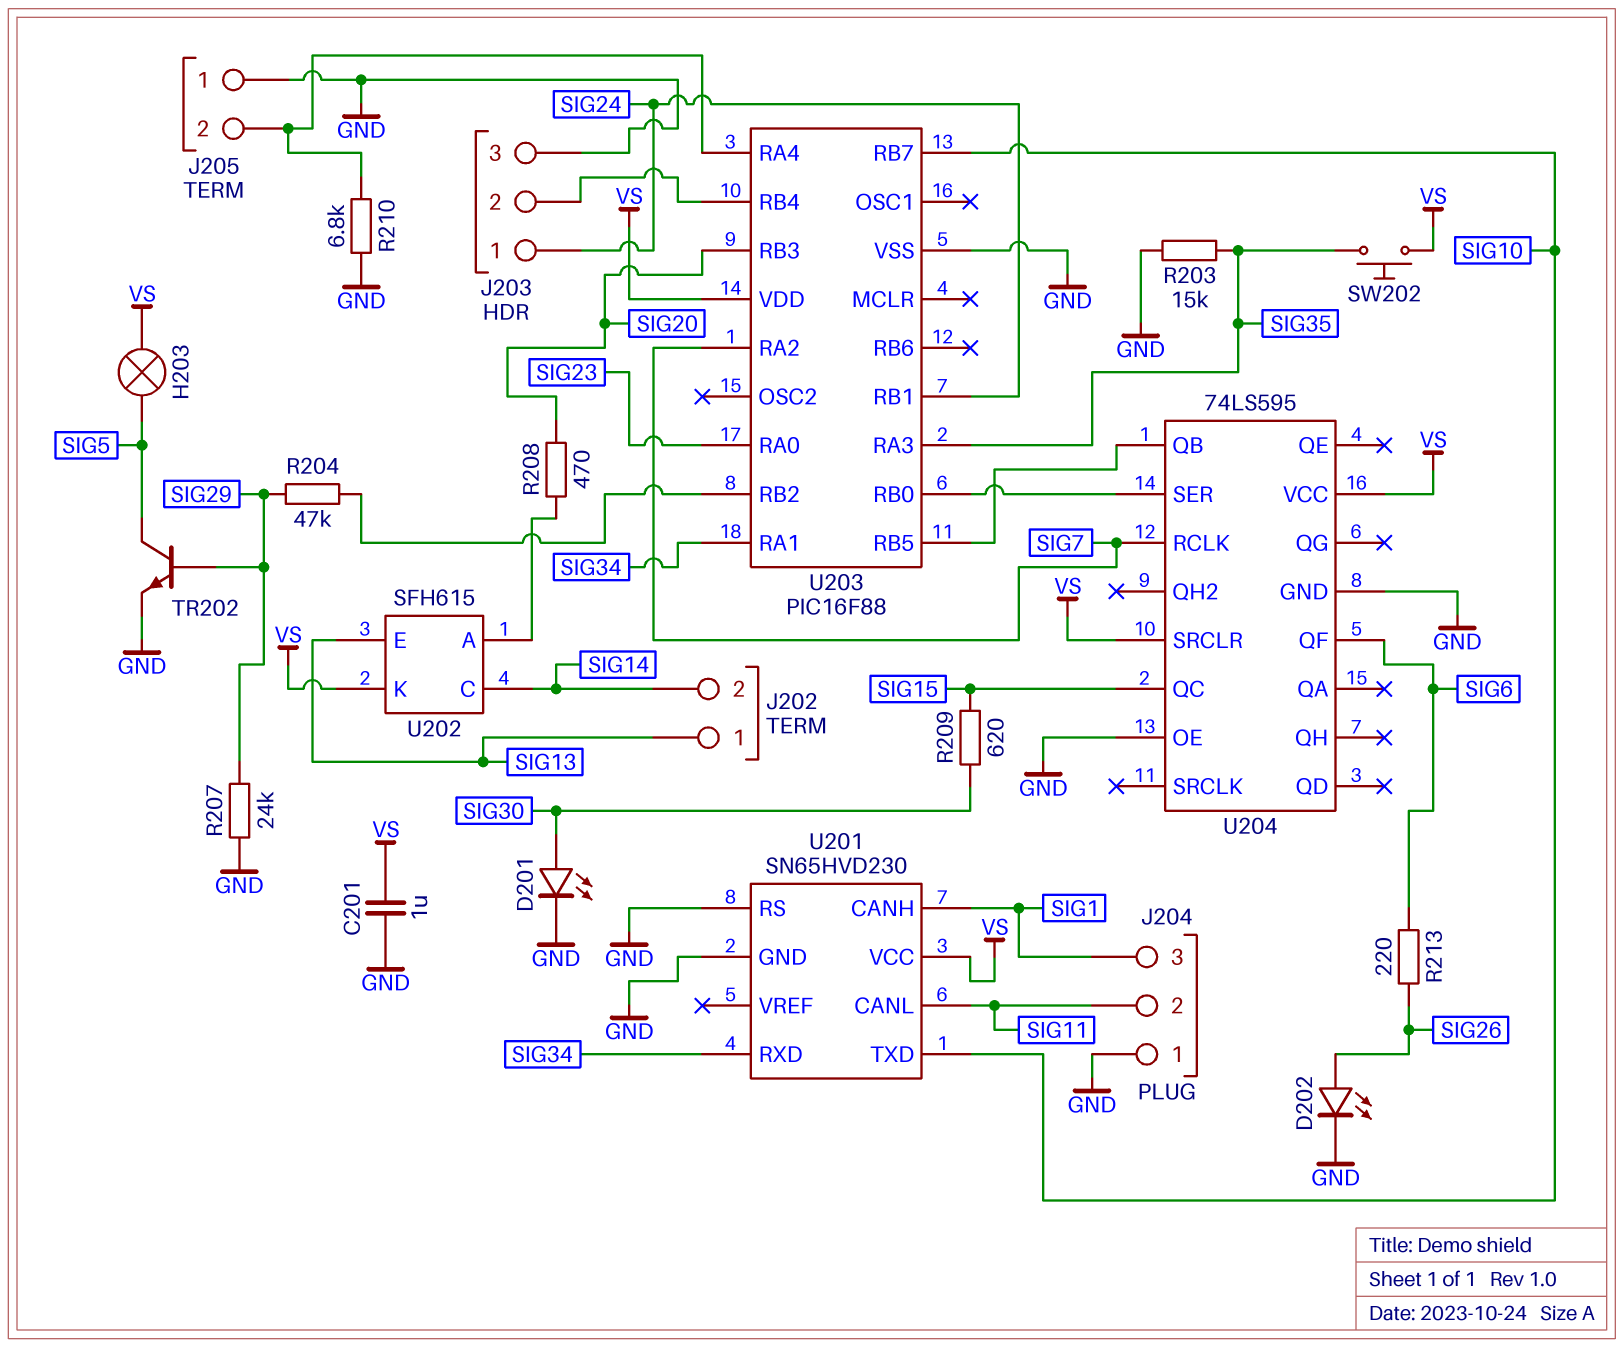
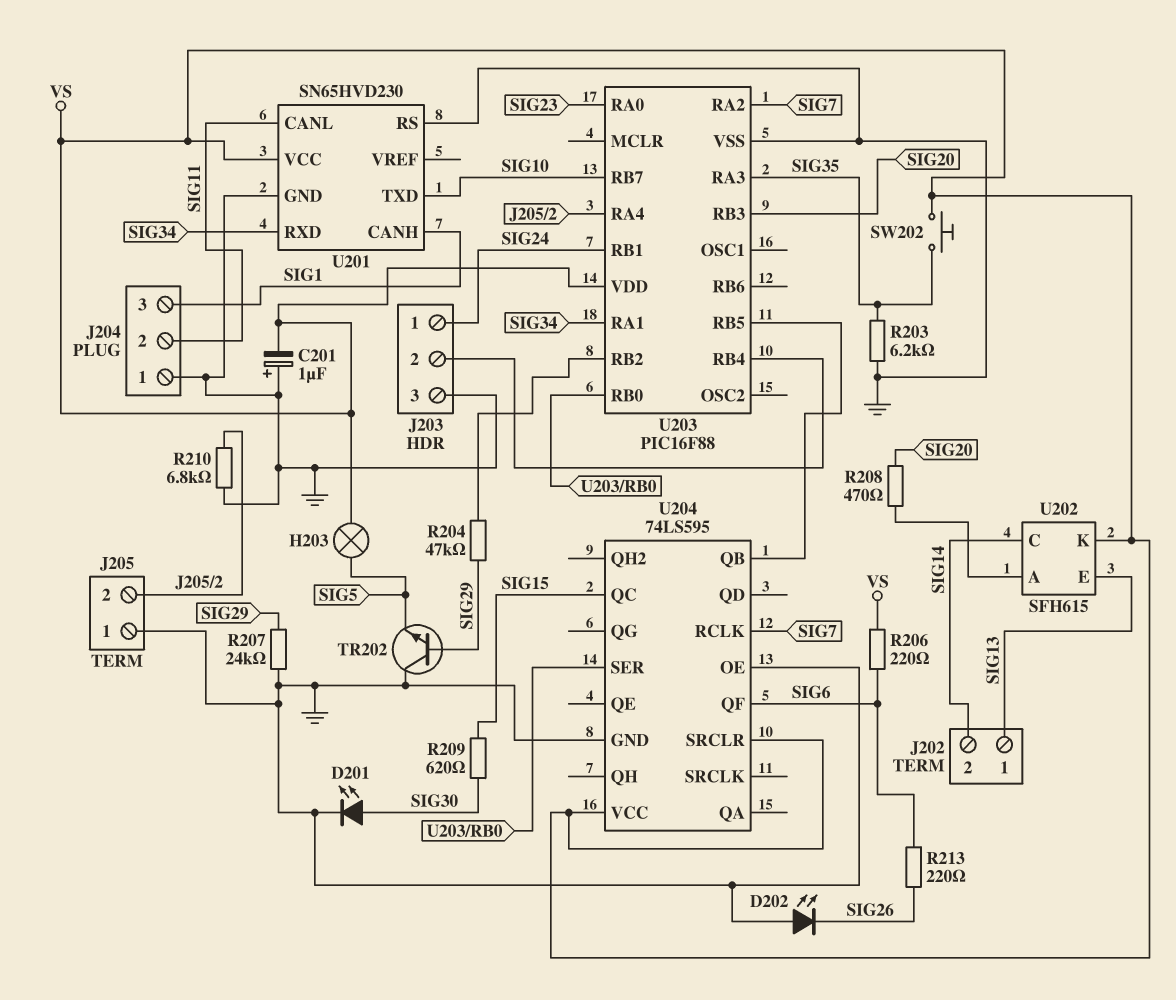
C201: 1uF (GND, VS) -> 1uF (plus GND, minus VS)
D202: LED (A SIG26, K GND) -> LED (A GND, K SIG26)
R203: 15k (GND, SIG35) -> 6.2k (GND, SIG35)
R206: none -> 220 (SIG6, VS)
TR202: NPN (B SIG29, C SIG5, E GND) -> NPN (B SIG29, C GND, E SIG5)

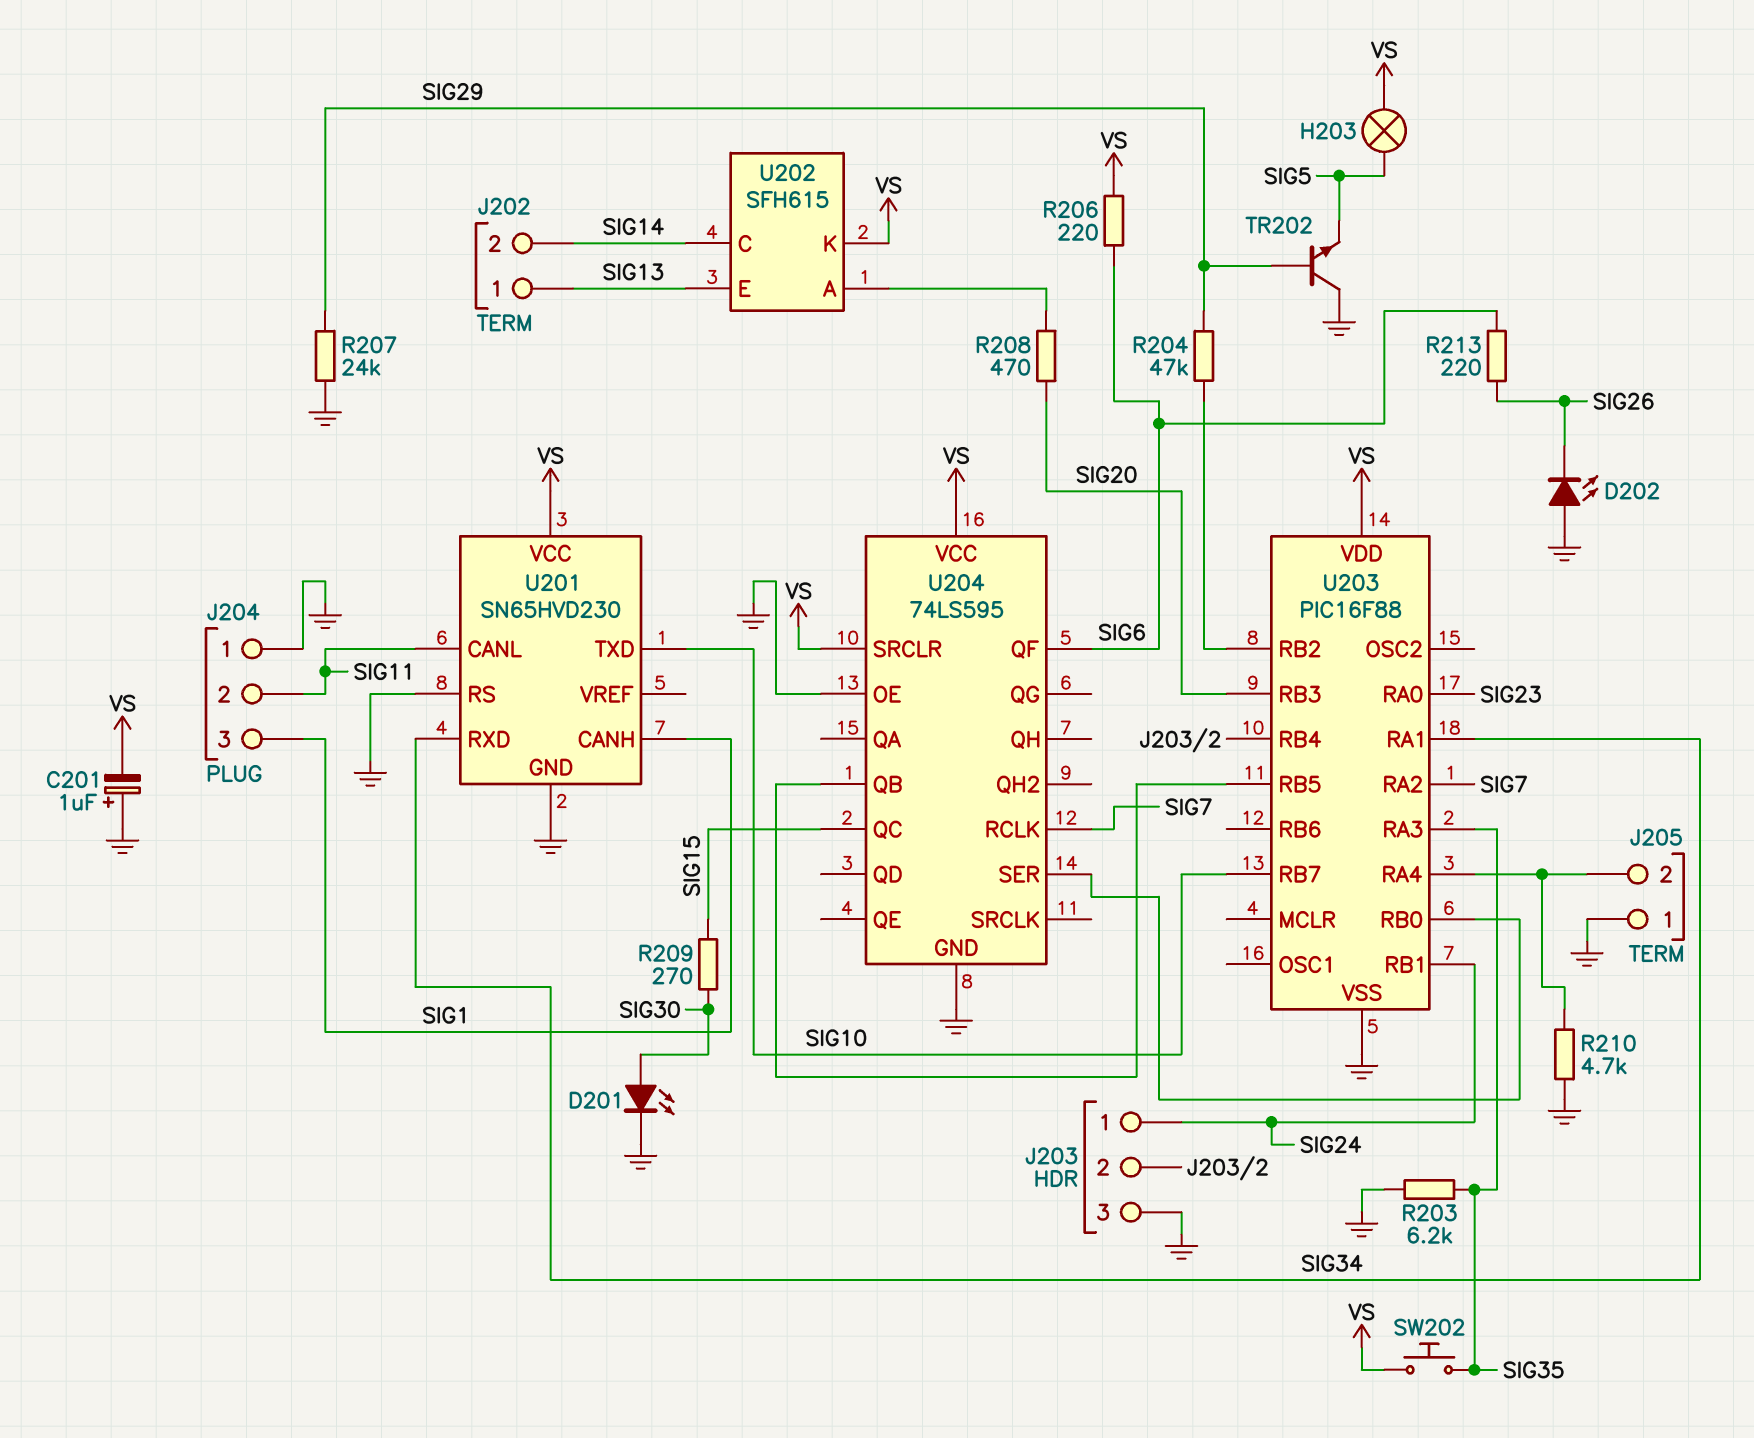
R209: 620 (SIG15, SIG30) -> 270 (SIG15, SIG30)
R210: 6.8k (GND, J205/2) -> 4.7k (GND, J205/2)

